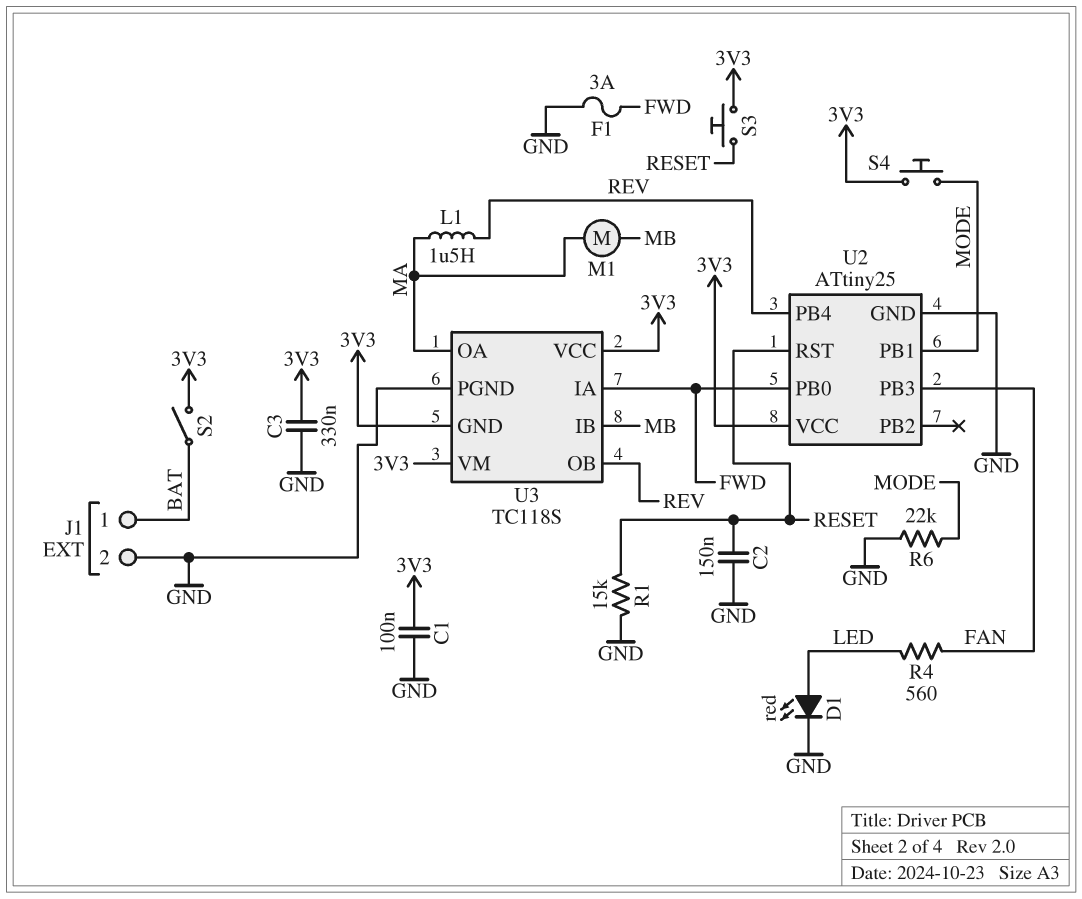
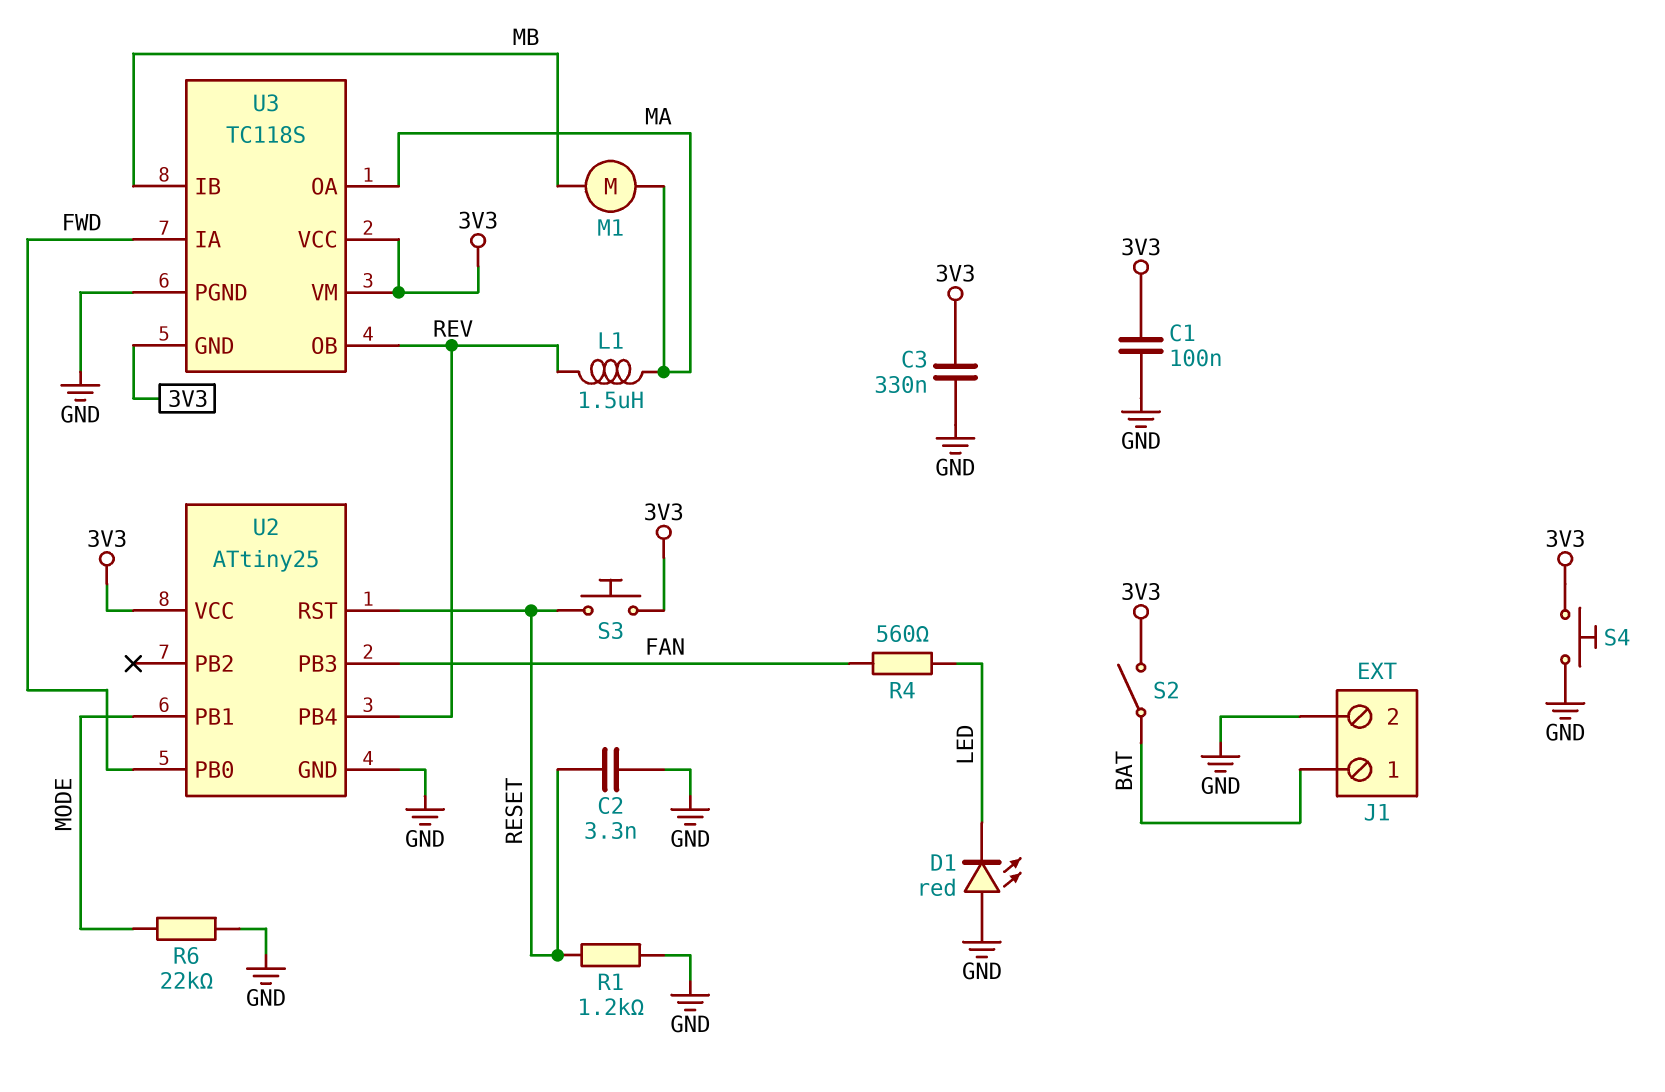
C2: 150nF (GND, RESET) -> 3.3nF (GND, RESET)
D1: LED red (A LED, K GND) -> LED red (A GND, K LED)
F1: 3A (FWD, GND) -> none
R1: 15k (GND, RESET) -> 1.2k (GND, RESET)
S4: button (3V3, MODE) -> button (3V3, GND)

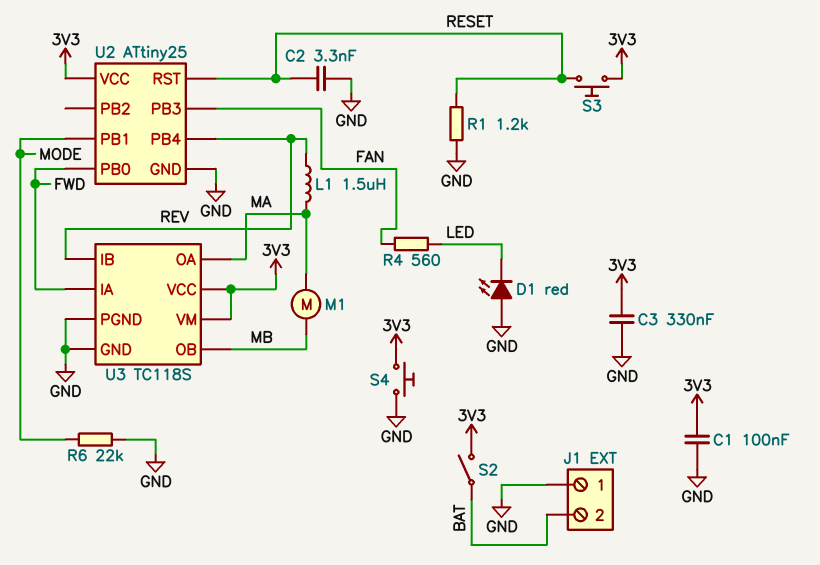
J1 pin 1: BAT -> GND
J1 pin 2: GND -> BAT
U3 pin GND: 3V3 -> GND
U3 pin IB: MB -> REV
U3 pin OB: REV -> MB

